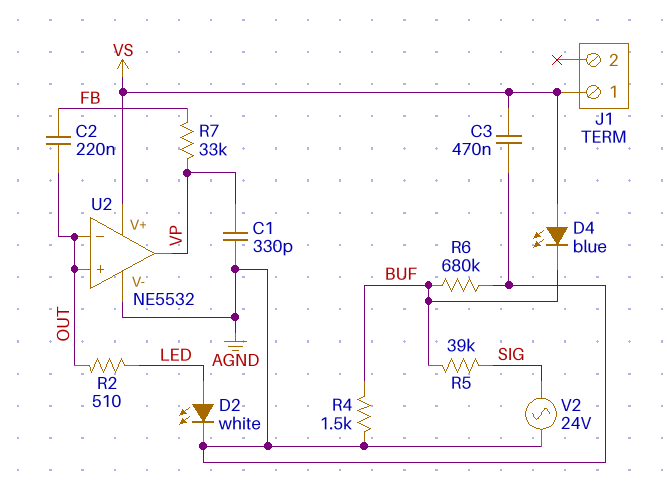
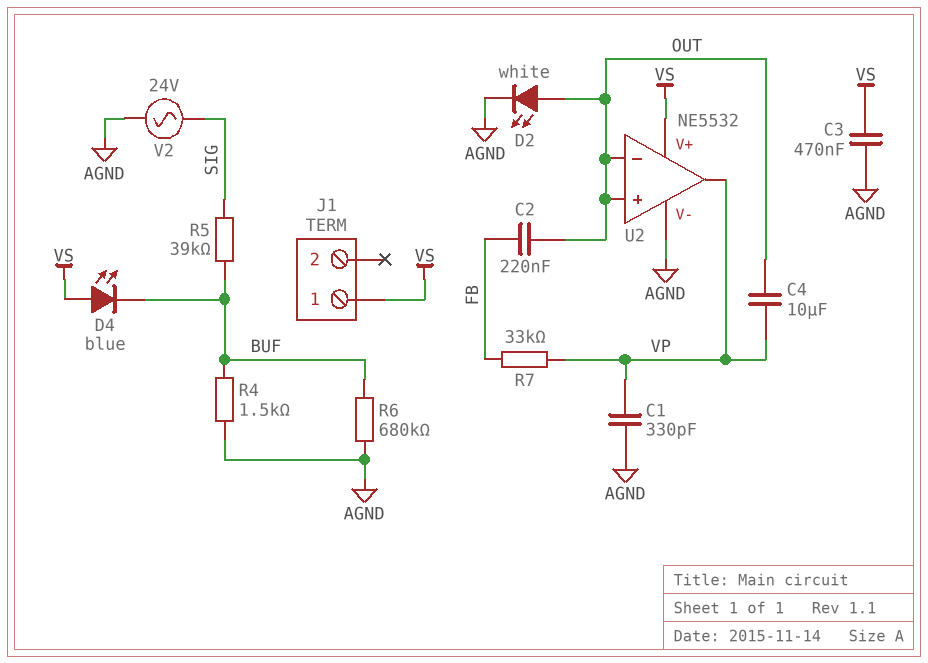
C4: none -> 10uF (OUT, VP)
D2: LED white (A LED, K AGND) -> LED white (A OUT, K AGND)
R2: 510 (LED, OUT) -> none

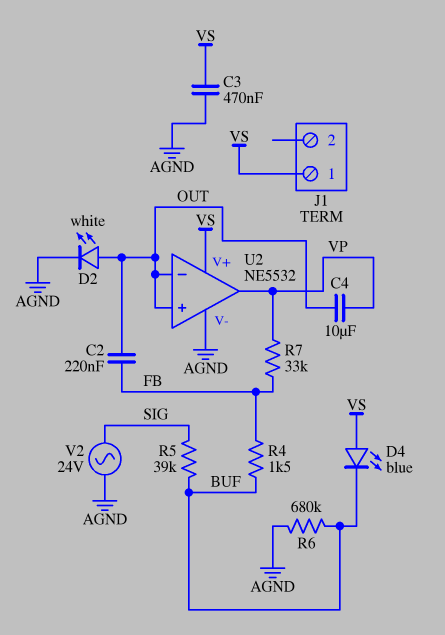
C1: 330pF (AGND, VP) -> none
R4: 1.5k (AGND, BUF) -> 1.5k (BUF, FB)

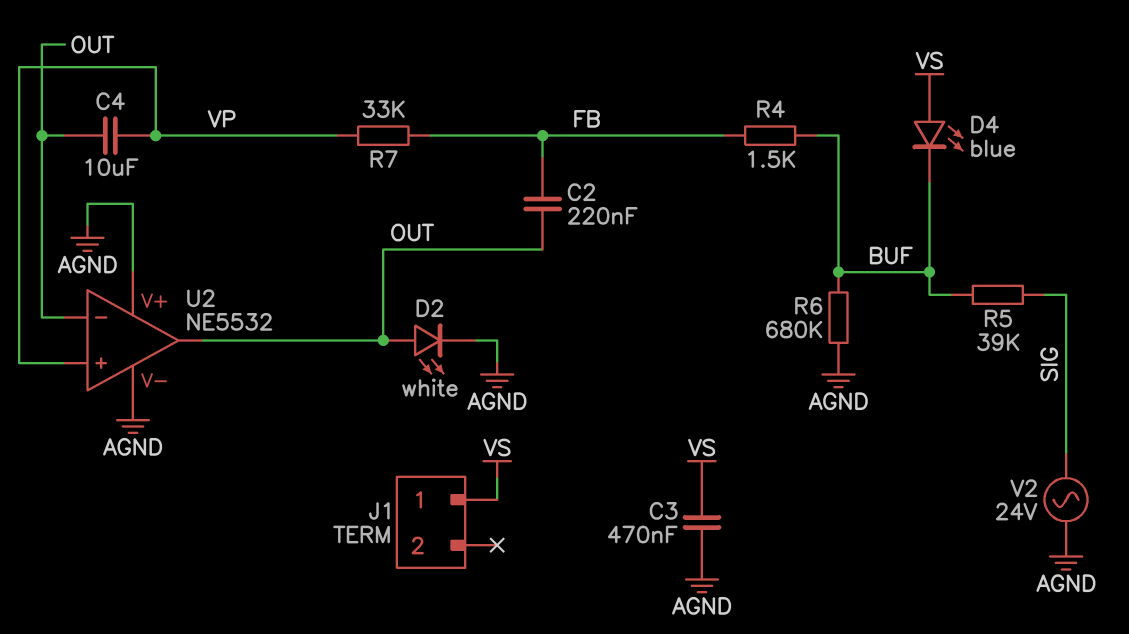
U2 pin V+: VS -> AGND
U2 pin in+: OUT -> VP
U2 pin out: VP -> OUT

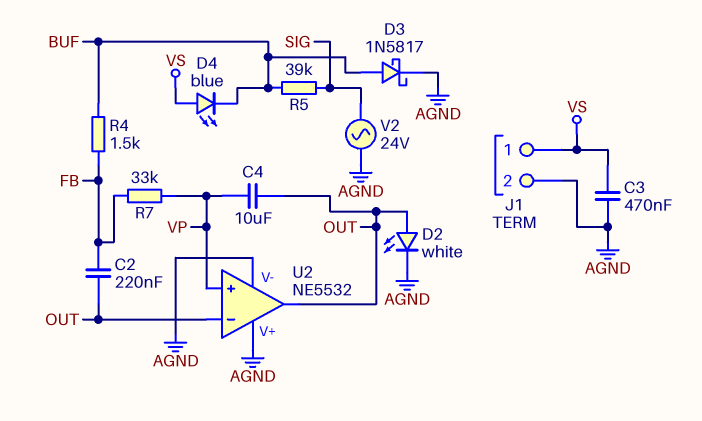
D3: none -> schottky 1N5817 (A BUF, K AGND)
J1 pin 2: none -> AGND
R6: 680k (AGND, BUF) -> none

